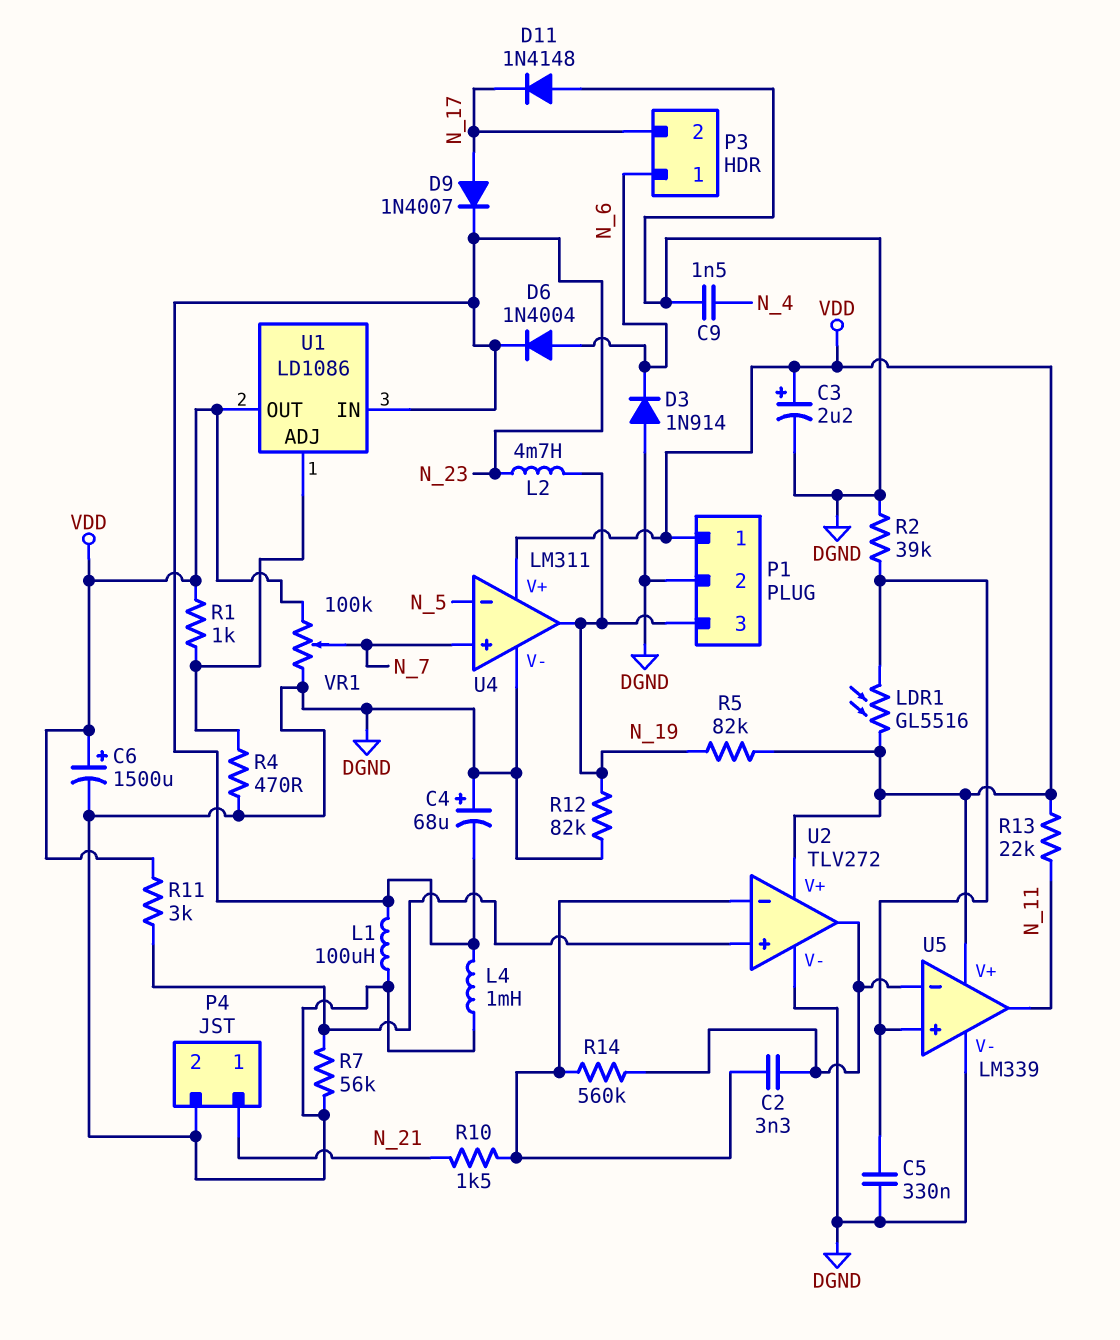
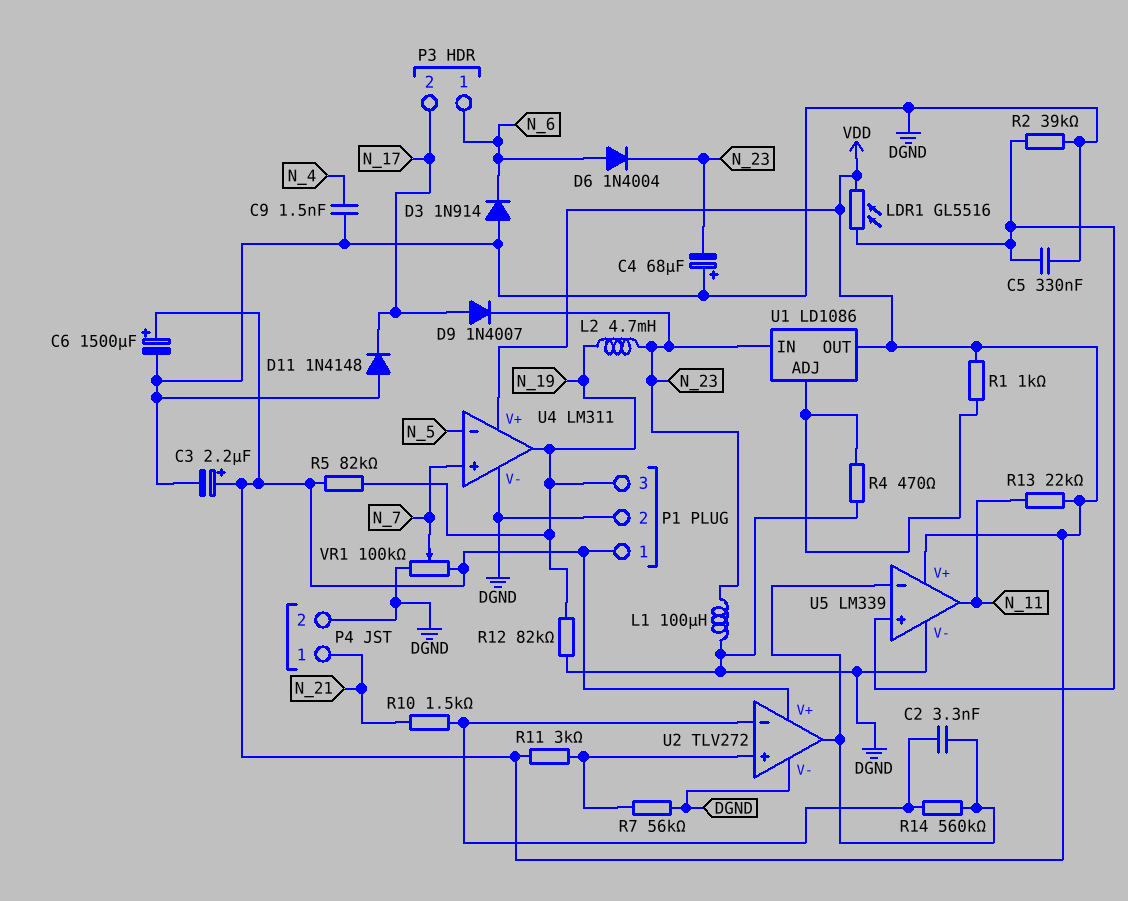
L4: 1mH (DGND, N_23) -> none

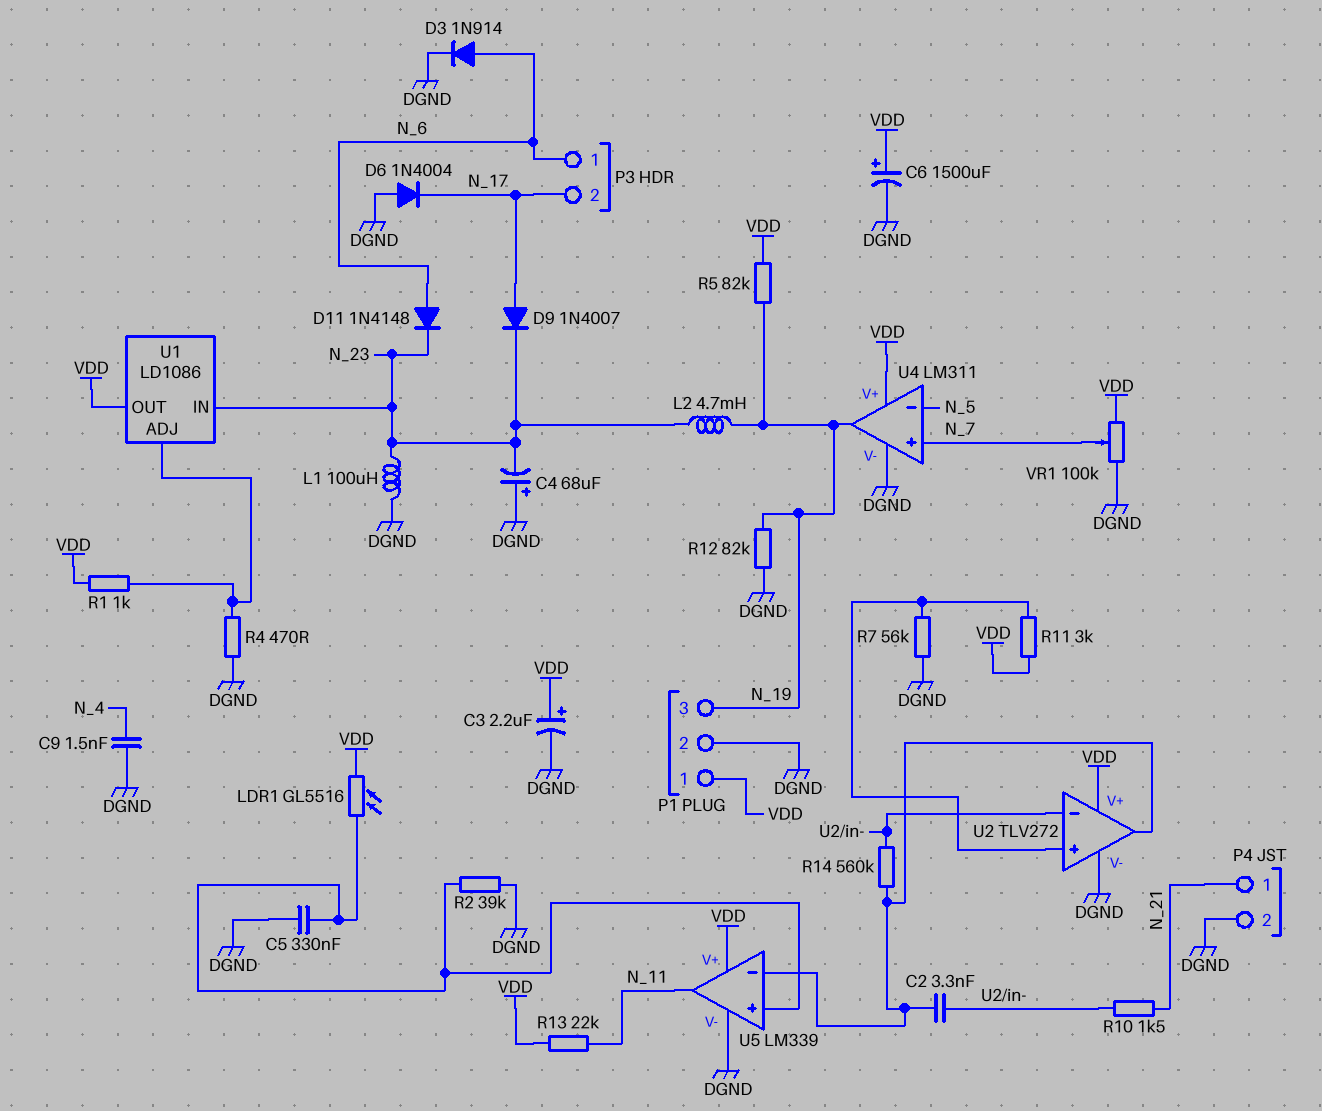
D3: diode 1N914 (A DGND, K N_6) -> diode 1N914 (A N_6, K DGND)
D6: diode 1N4004 (A N_6, K N_23) -> diode 1N4004 (A DGND, K N_17)
D11: diode 1N4148 (A DGND, K N_17) -> diode 1N4148 (A N_6, K N_23)

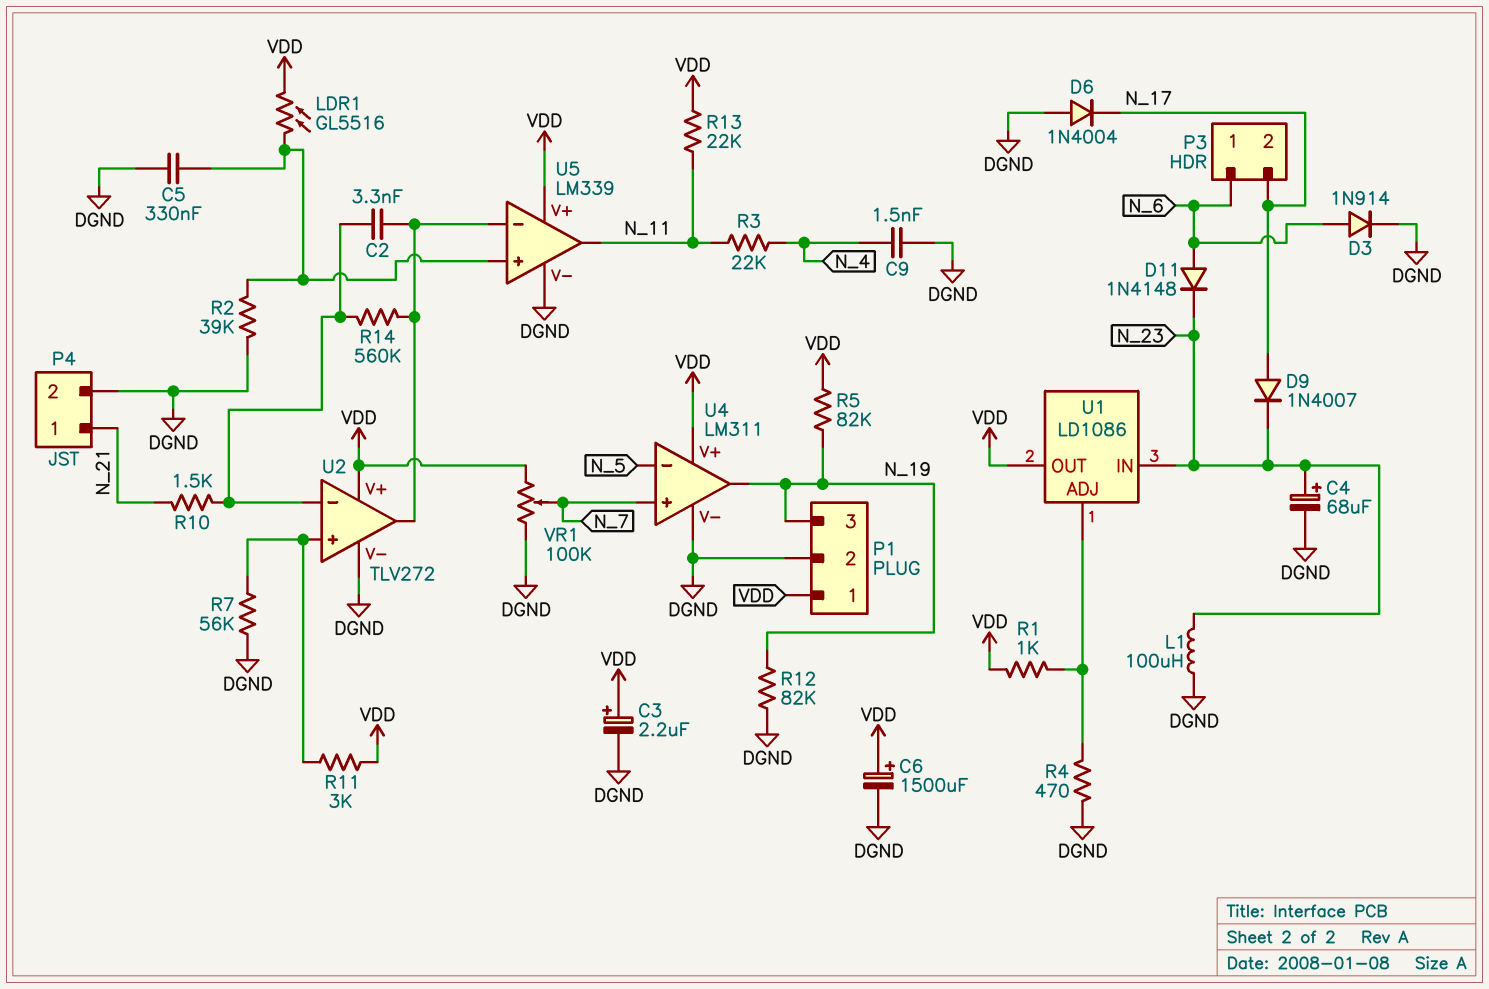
C4: 68uF (plus DGND, minus N_23) -> 68uF (plus N_23, minus DGND)
L2: 4.7mH (N_19, N_23) -> none
R3: none -> 22k (N_4, N_11)

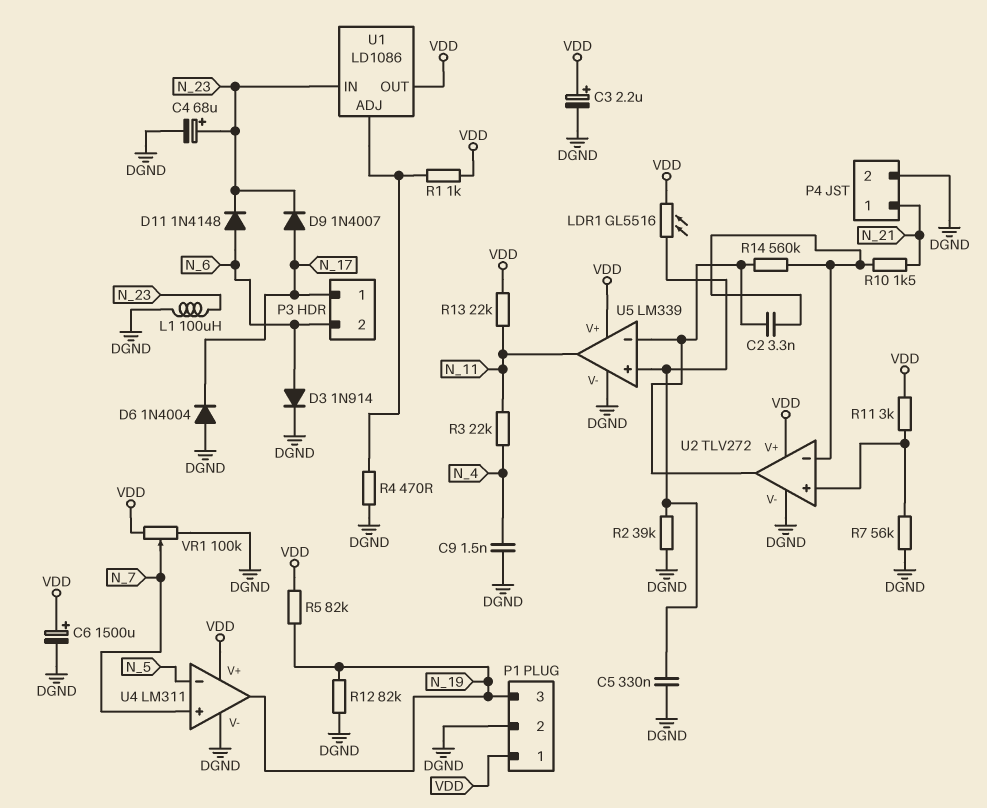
P3 pin 1: N_6 -> N_17
P3 pin 2: N_17 -> N_6

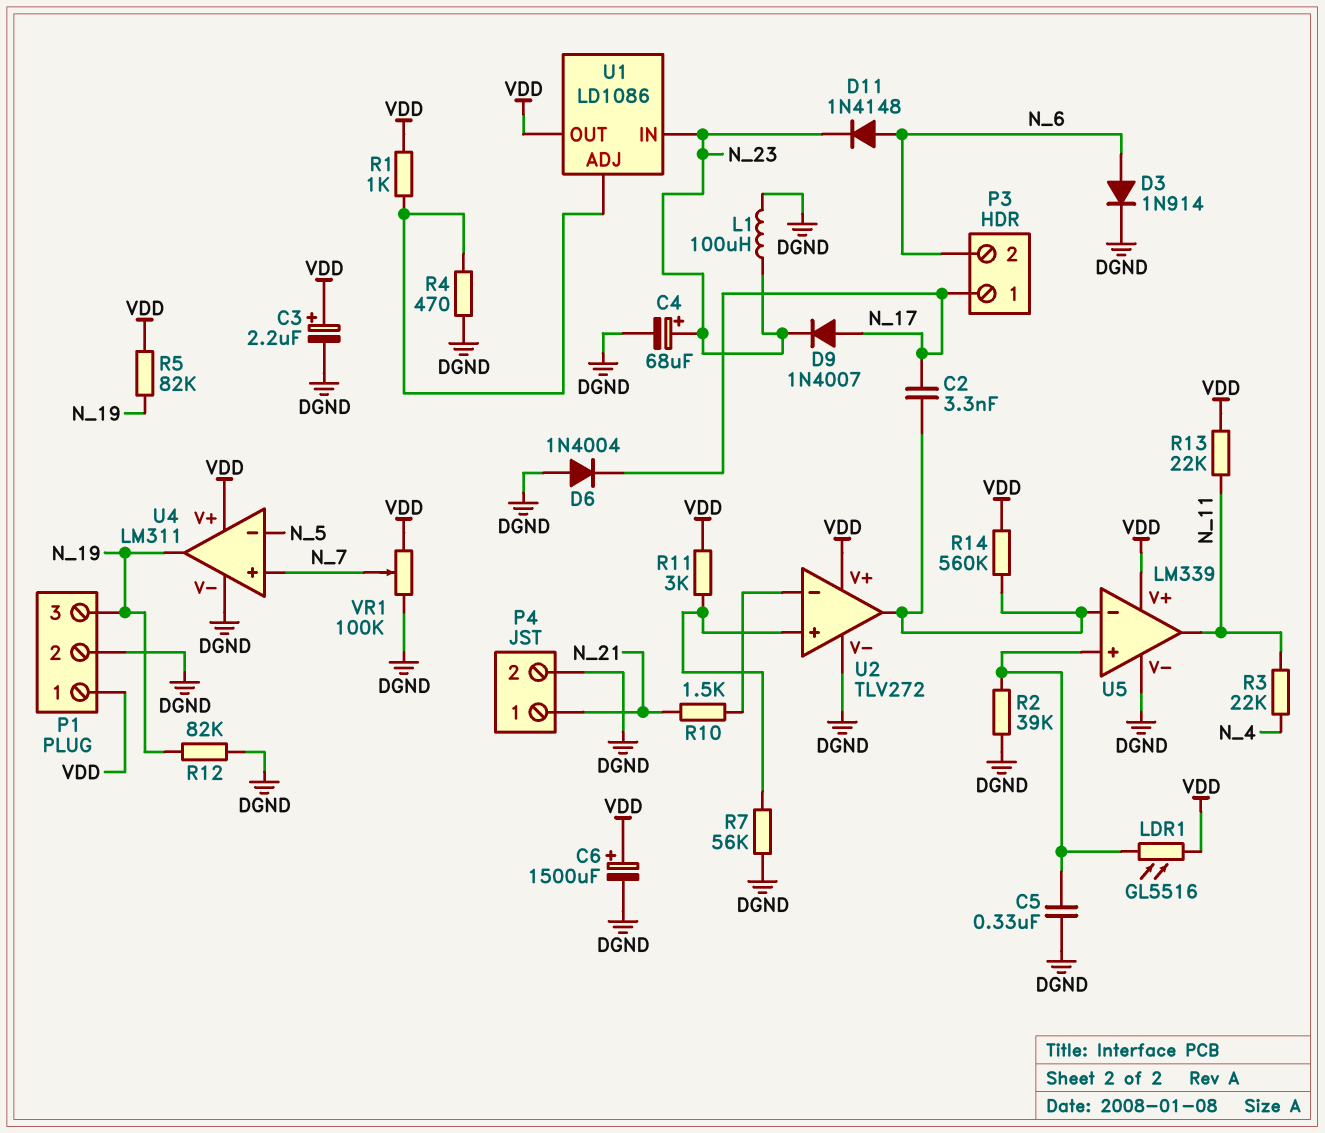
C2: 3.3nF (U2/in-, U2/out) -> 3.3nF (N_17, U2/out)
C9: 1.5nF (DGND, N_4) -> none
R14: 560k (U2/in-, U2/out) -> 560k (U2/out, VDD)

